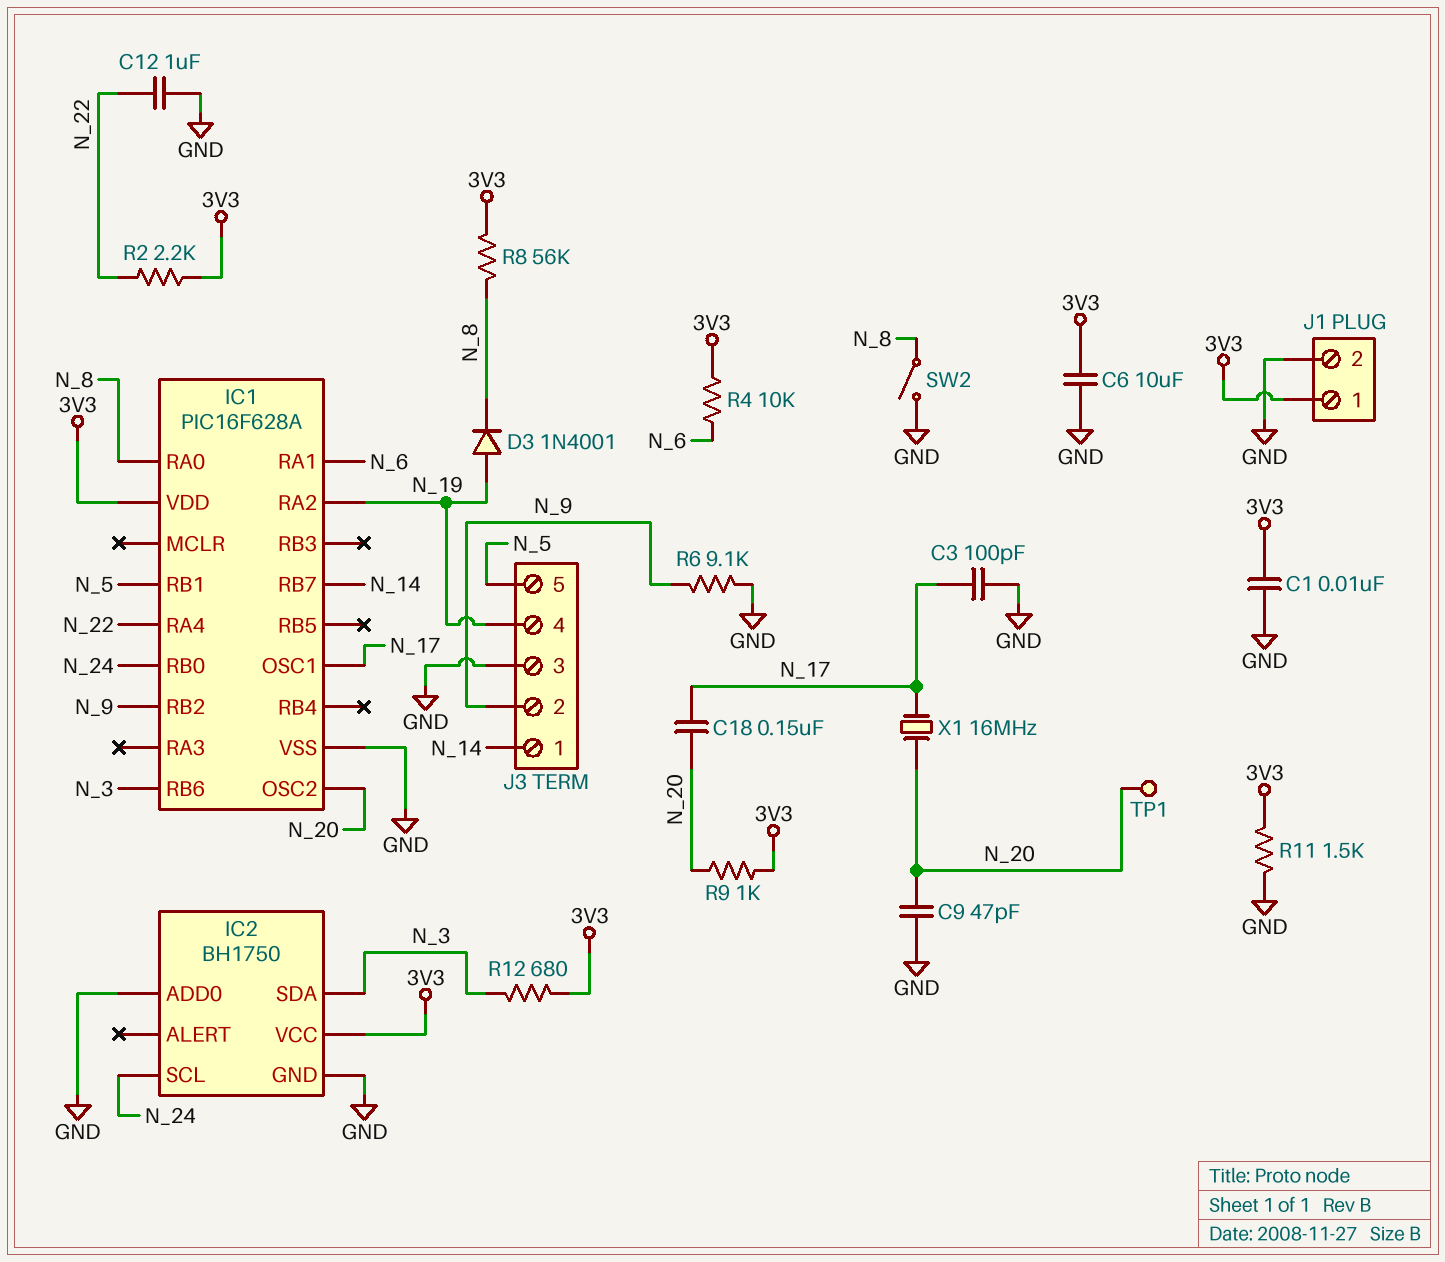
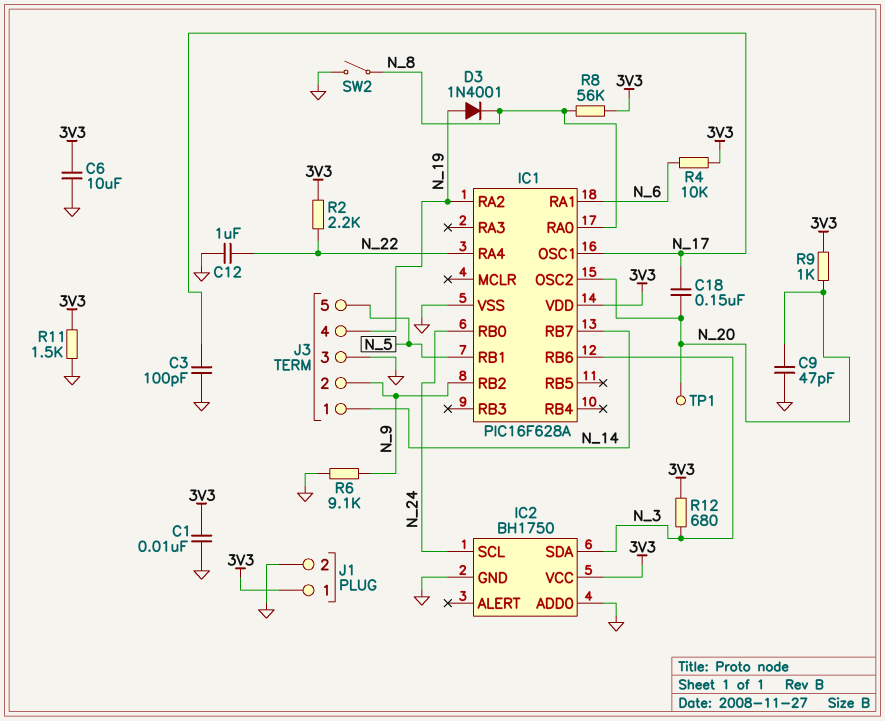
X1: 16MHz (N_17, N_20) -> none

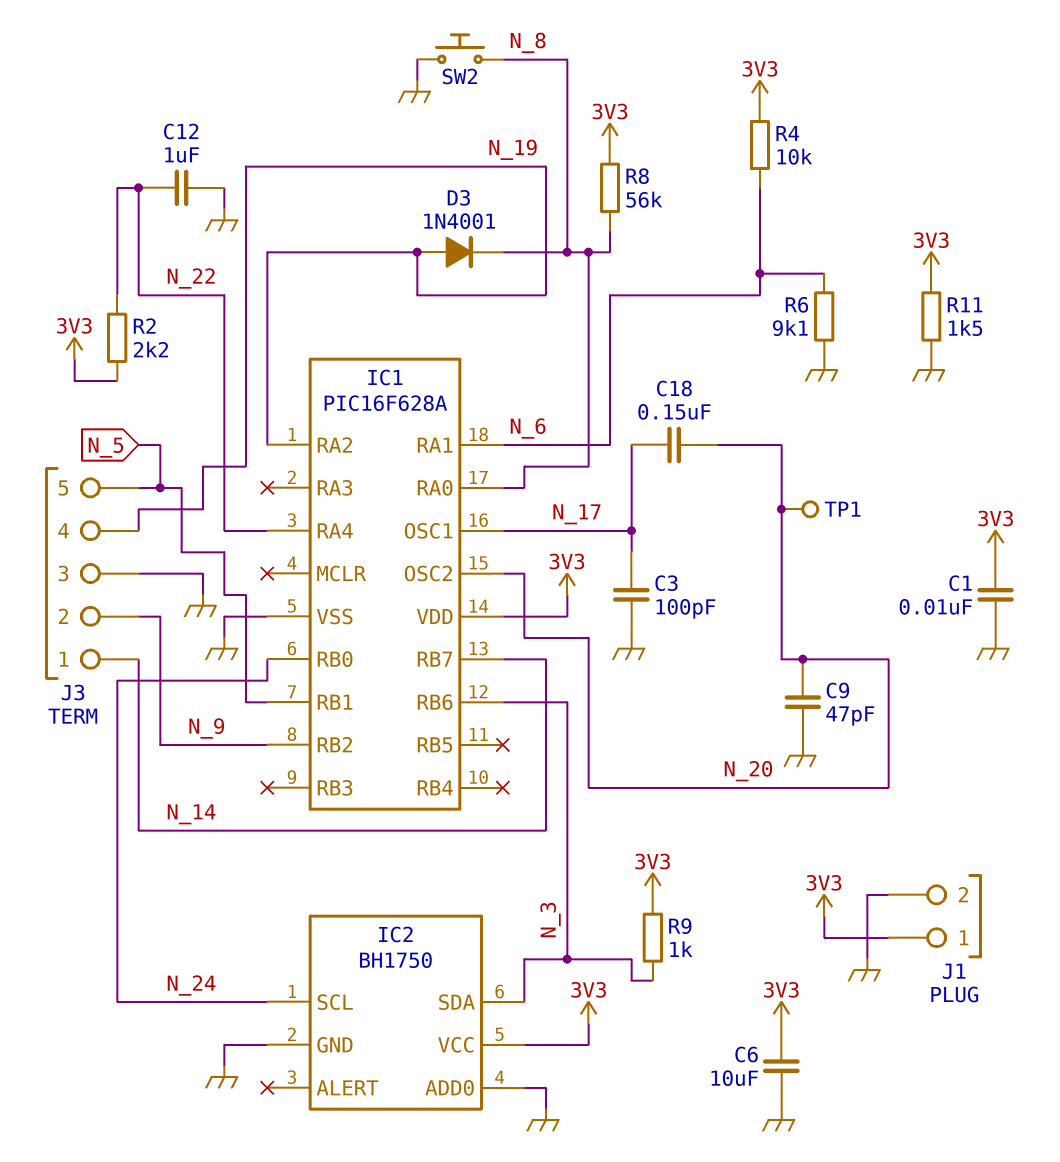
R6: 9.1k (GND, N_9) -> 9.1k (GND, N_6)
R9: 1k (3V3, N_20) -> 1k (3V3, N_3)
R12: 680 (3V3, N_3) -> none
SW2: switch (GND, N_8) -> button (GND, N_8)

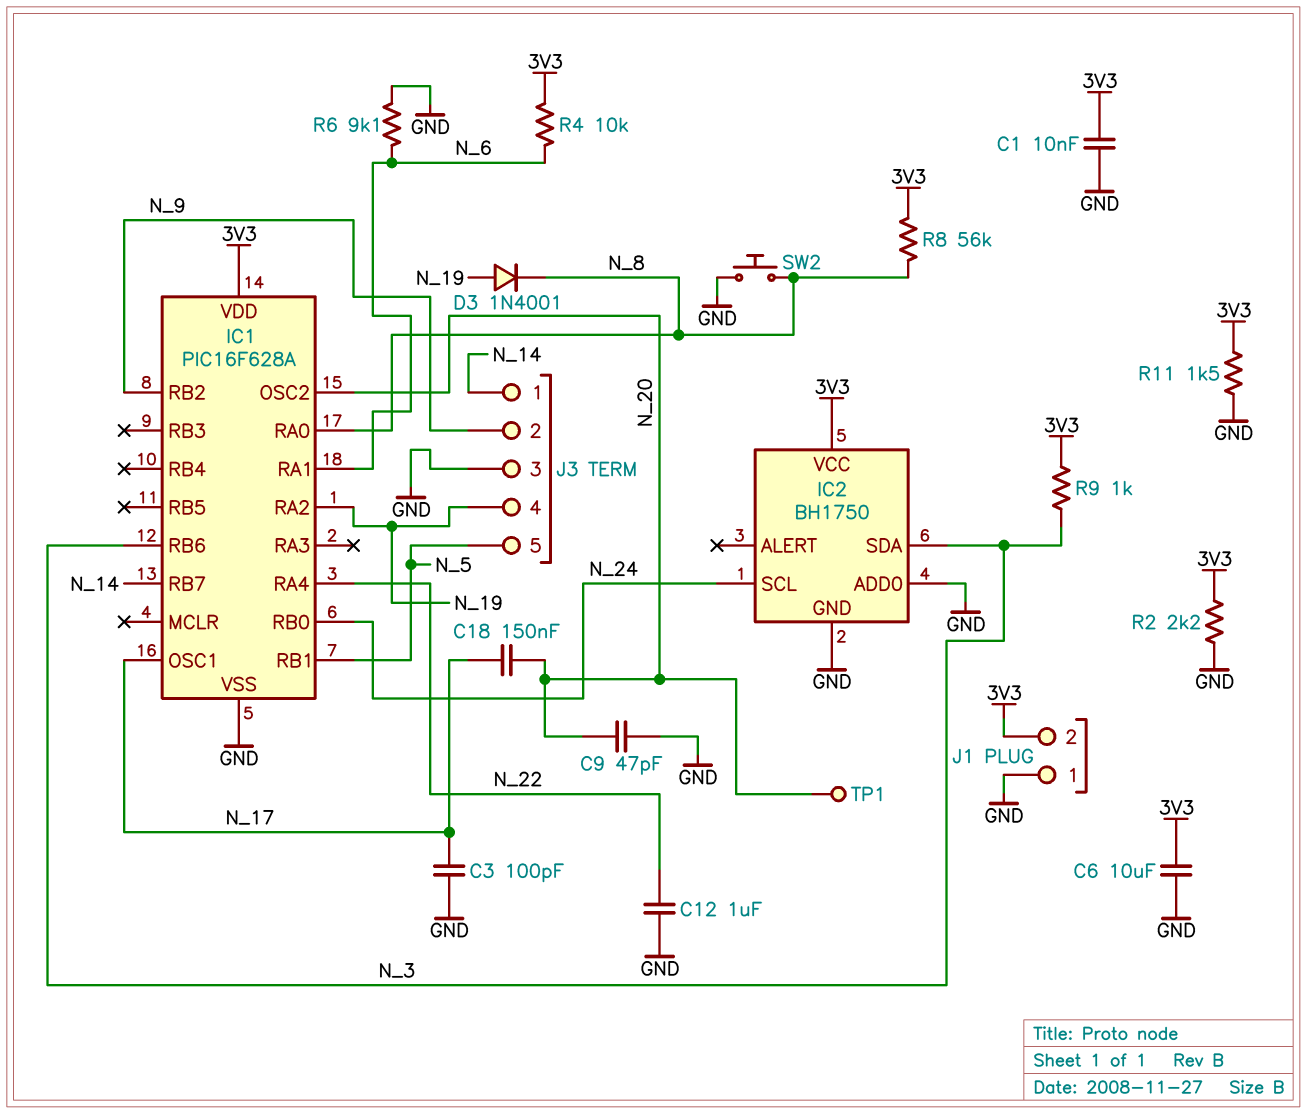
J1 pin 1: 3V3 -> GND
J1 pin 2: GND -> 3V3
R2: 2.2k (3V3, N_22) -> 2.2k (3V3, GND)

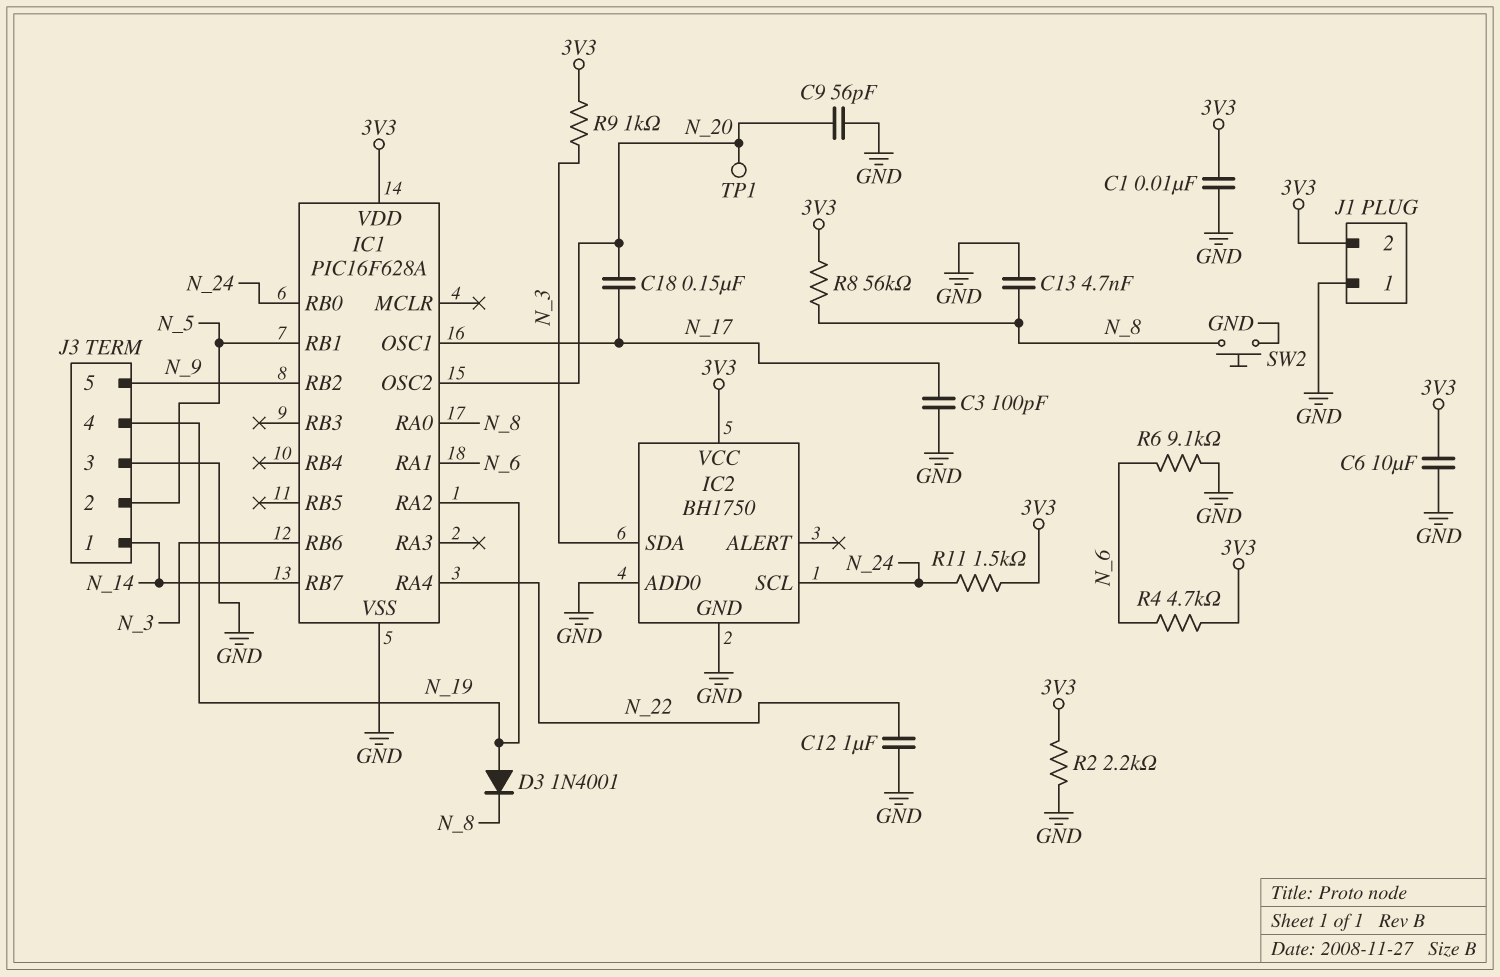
C9: 47pF (GND, N_20) -> 56pF (GND, N_20)
C13: none -> 4.7nF (GND, N_8)
J3 pin 2: N_9 -> N_5
J3 pin 5: N_5 -> N_9
R4: 10k (3V3, N_6) -> 4.7k (3V3, N_6)
R11: 1.5k (3V3, GND) -> 1.5k (3V3, N_24)

